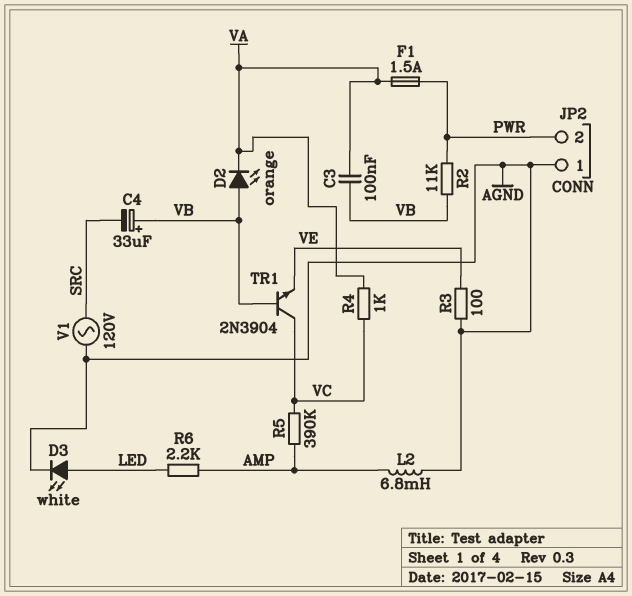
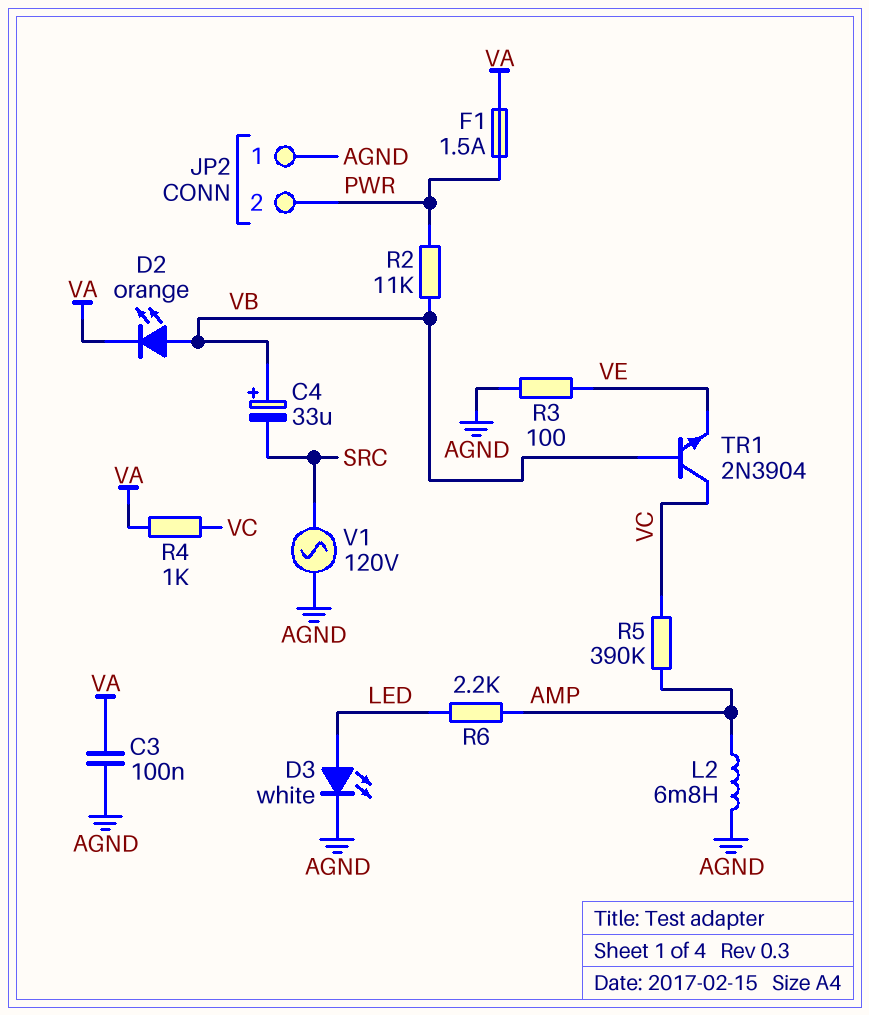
C3: 100nF (VA, VB) -> 100nF (AGND, VA)

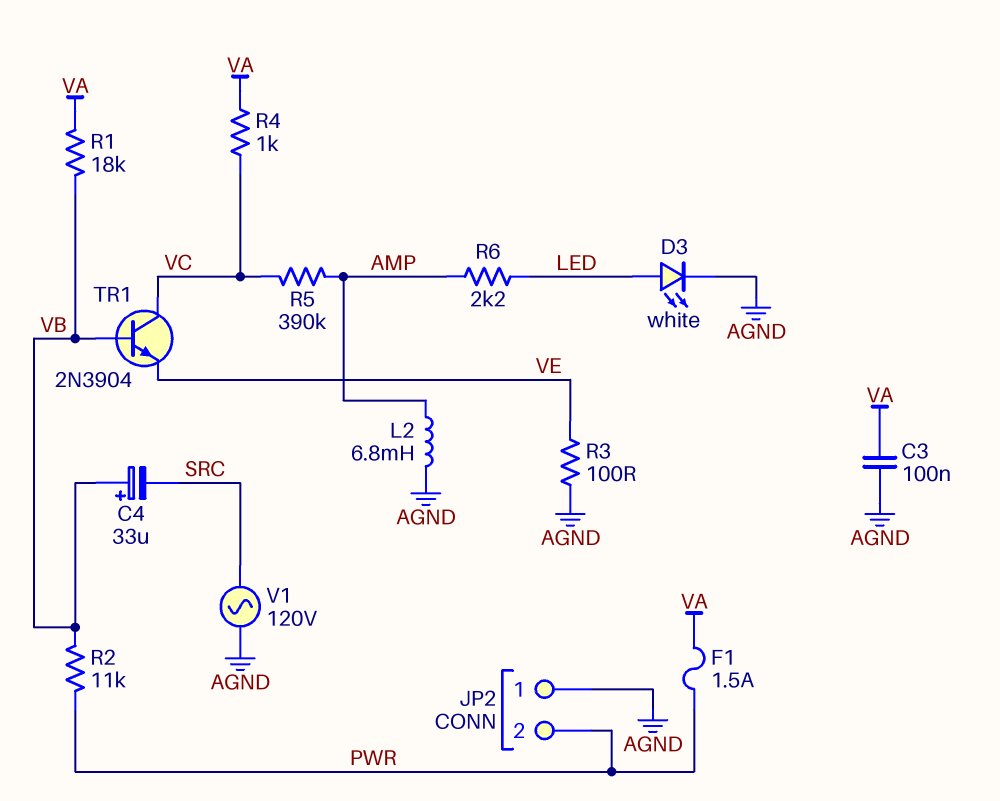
D2: LED orange (A VB, K VA) -> none
R1: none -> 18k (VA, VB)

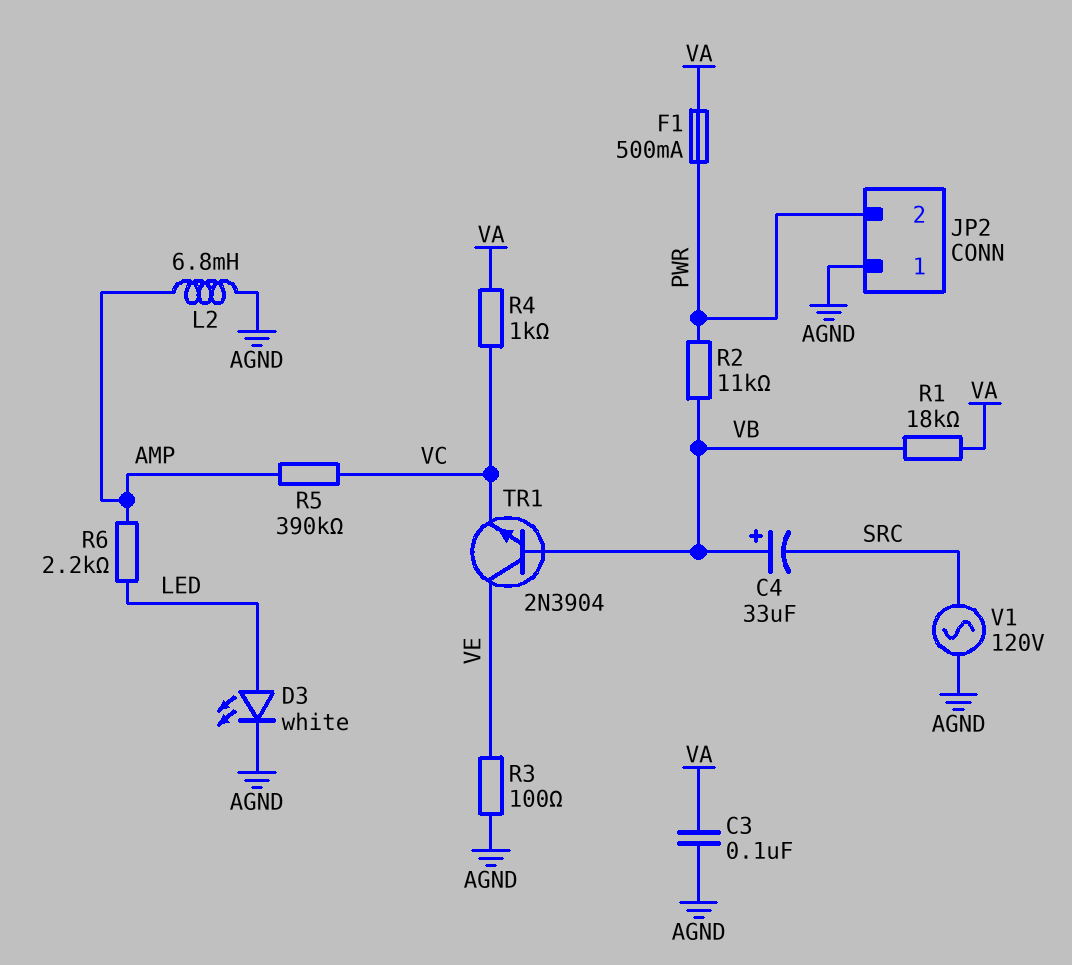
F1: 1.5A (PWR, VA) -> 500mA (PWR, VA)
TR1: NPN 2N3904 (B VB, C VC, E VE) -> NPN 2N3904 (B VB, C VE, E VC)

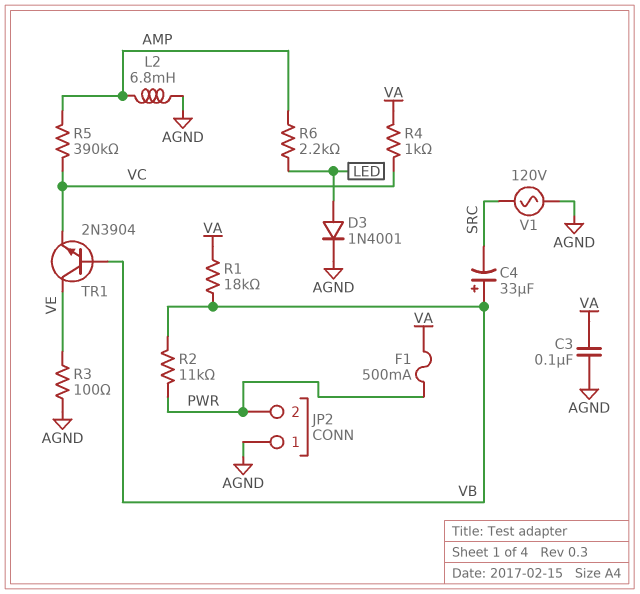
D3: LED white (A LED, K AGND) -> diode 1N4001 (A LED, K AGND)

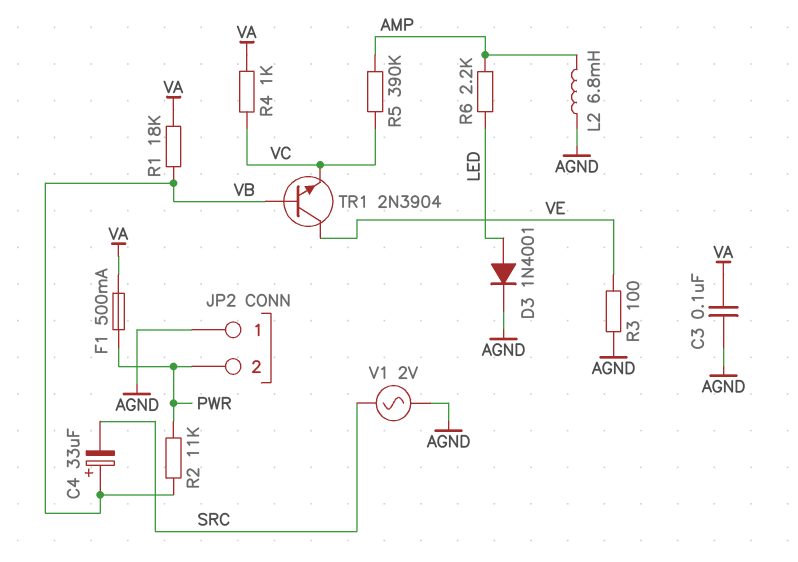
V1: AC 120V (AGND, SRC) -> AC 2V (AGND, SRC)

